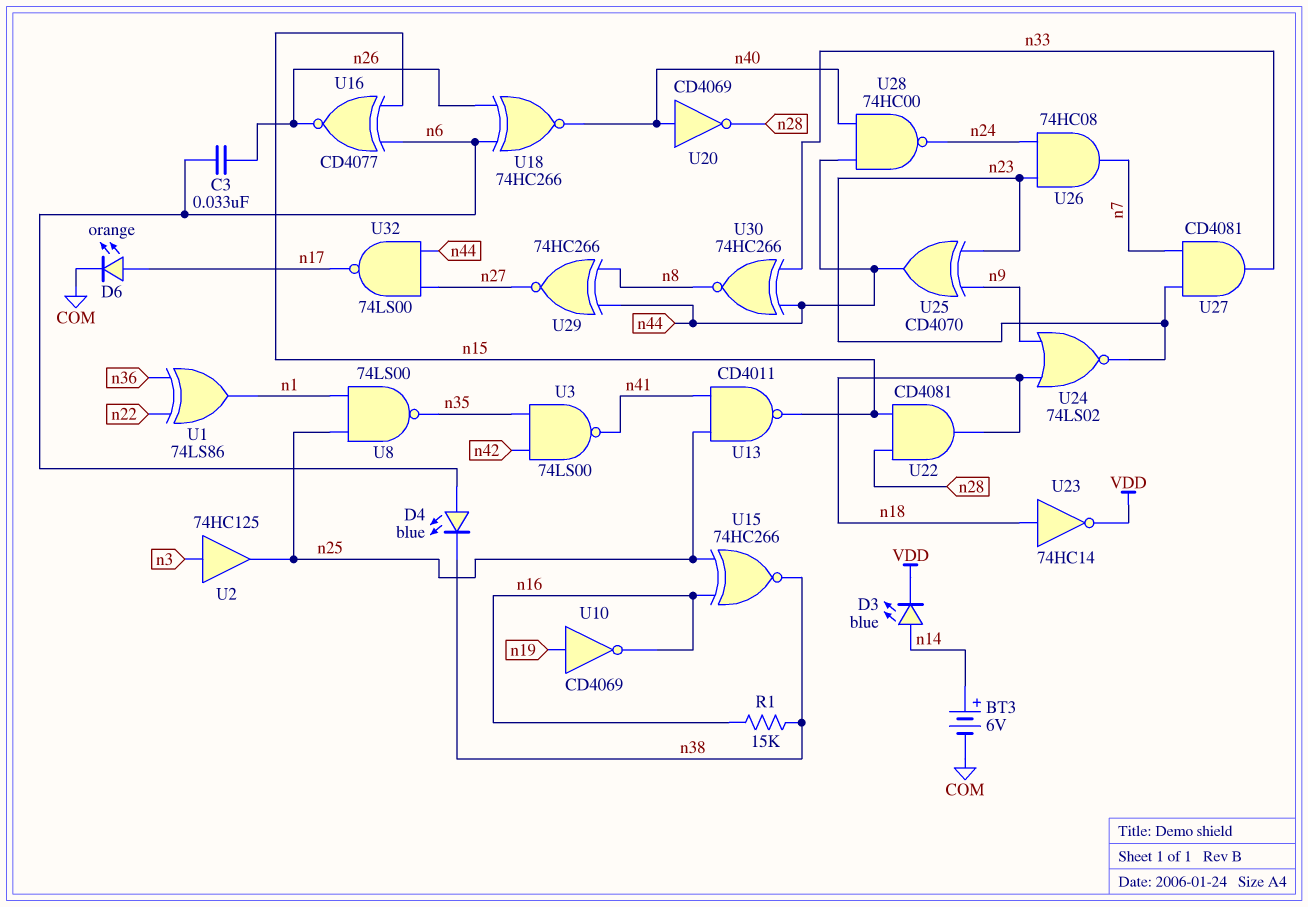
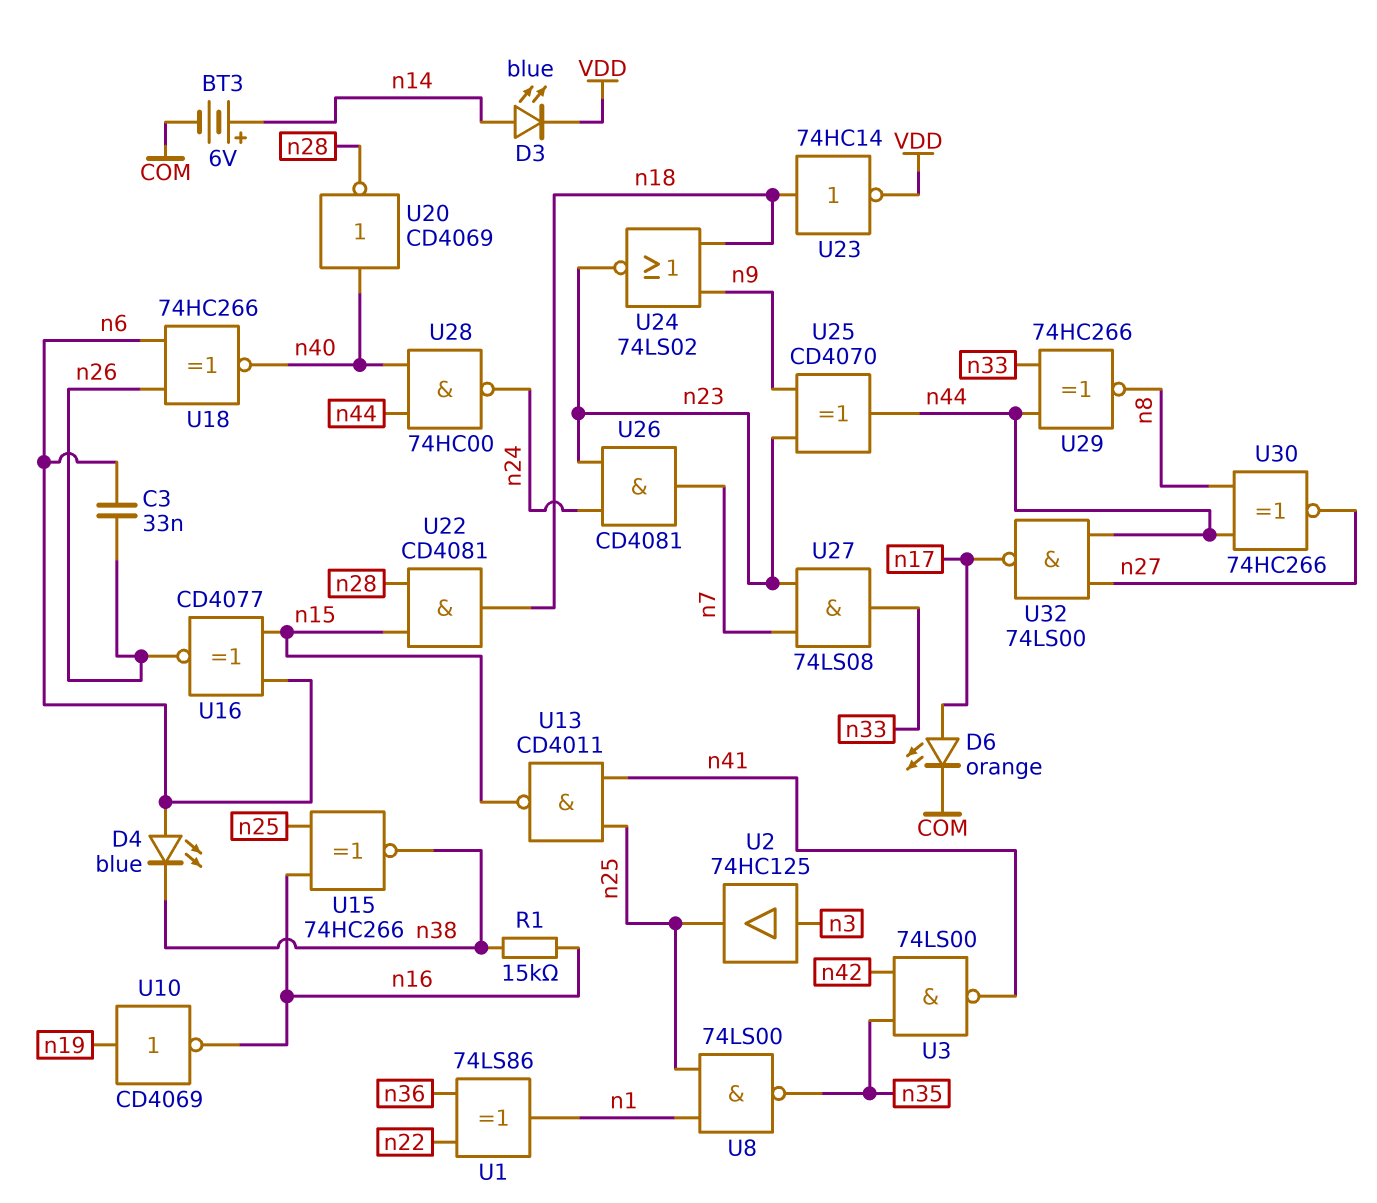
U26: AND 74HC08 (in n23, in n24, out n7) -> AND CD4081 (in n23, in n24, out n7)
U27: AND CD4081 (in n7, in n23, out n33) -> AND 74LS08 (in n7, in n23, out n33)
U29: XNOR 74HC266 (in n8, in n44, out n27) -> XNOR 74HC266 (in n33, in n44, out n8)
U30: XNOR 74HC266 (in n33, in n44, out n8) -> XNOR 74HC266 (in n8, in n44, out n27)

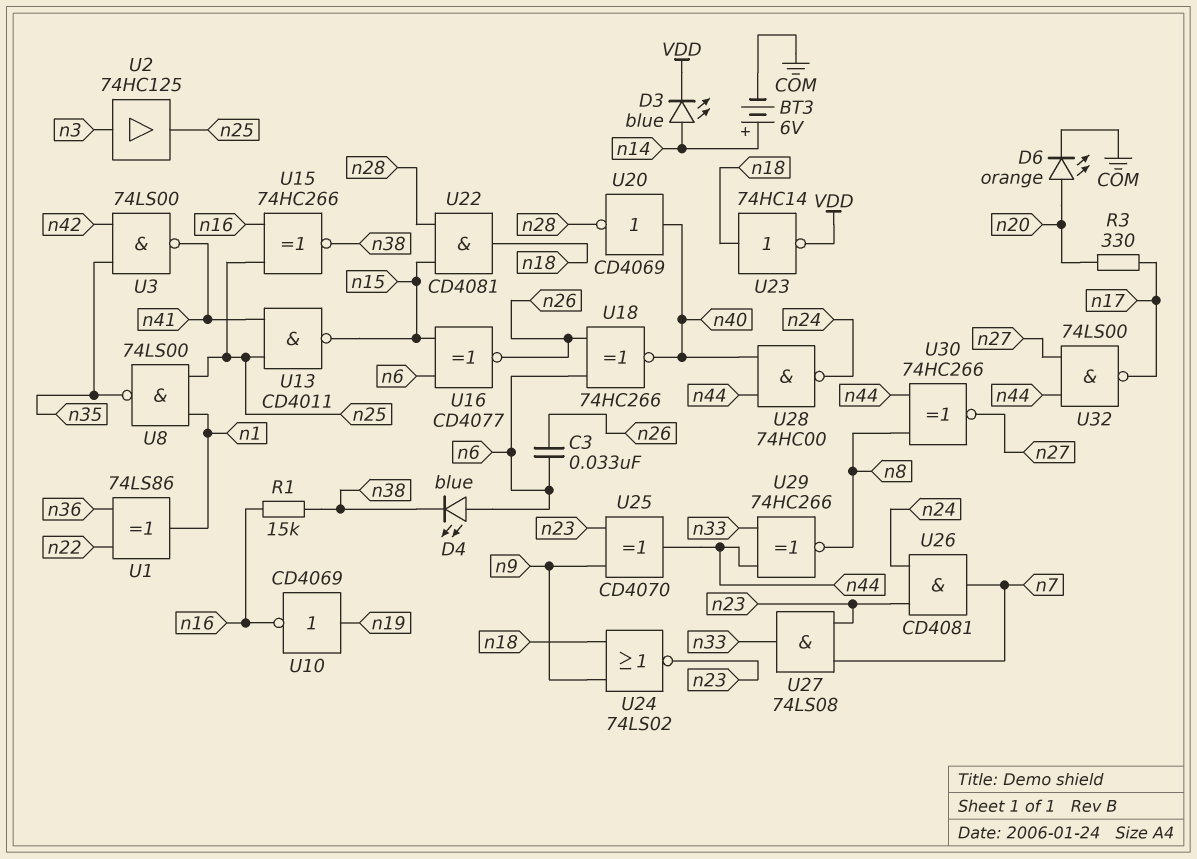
D6: LED orange (A n17, K COM) -> LED orange (A n20, K COM)
R3: none -> 330 (n17, n20)

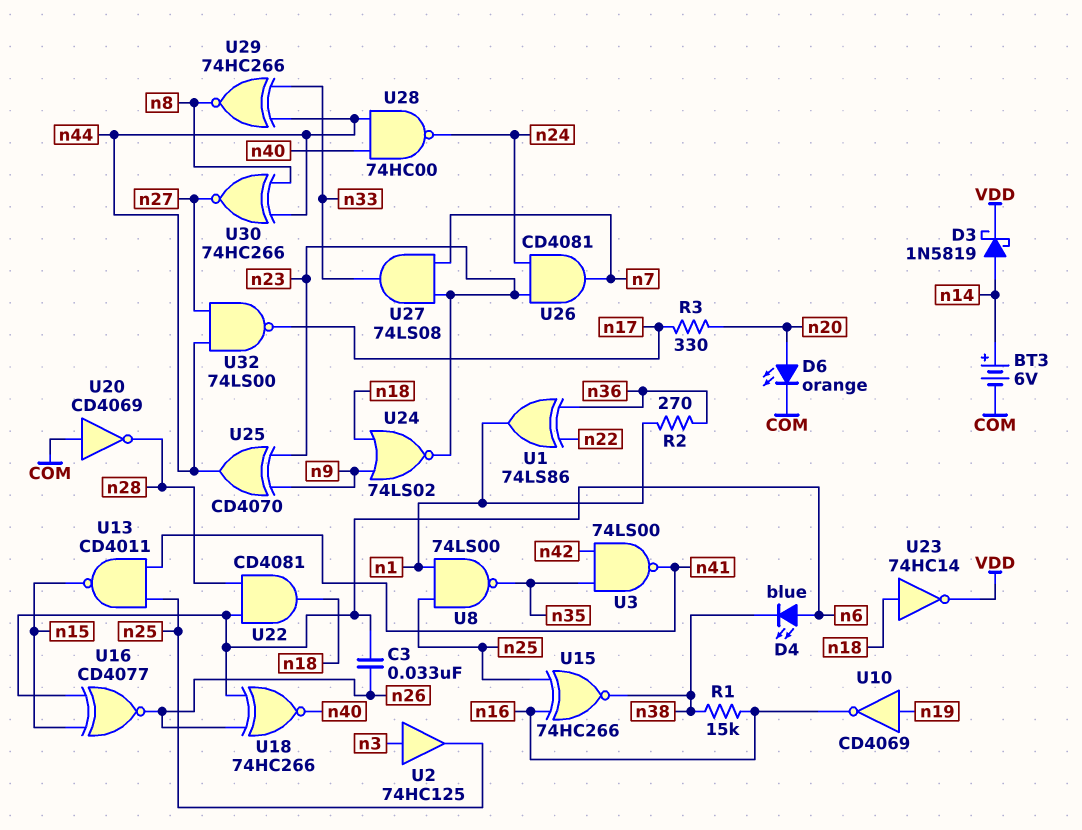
D3: LED blue (A n14, K VDD) -> schottky 1N5819 (A n14, K VDD)
R2: none -> 270 (n1, n36)
U20: NOT CD4069 (in n40, out n28) -> NOT CD4069 (in COM, out n28)
U22: AND CD4081 (in n15, in n28, out n18) -> AND CD4081 (in n6, in n28, out n18)

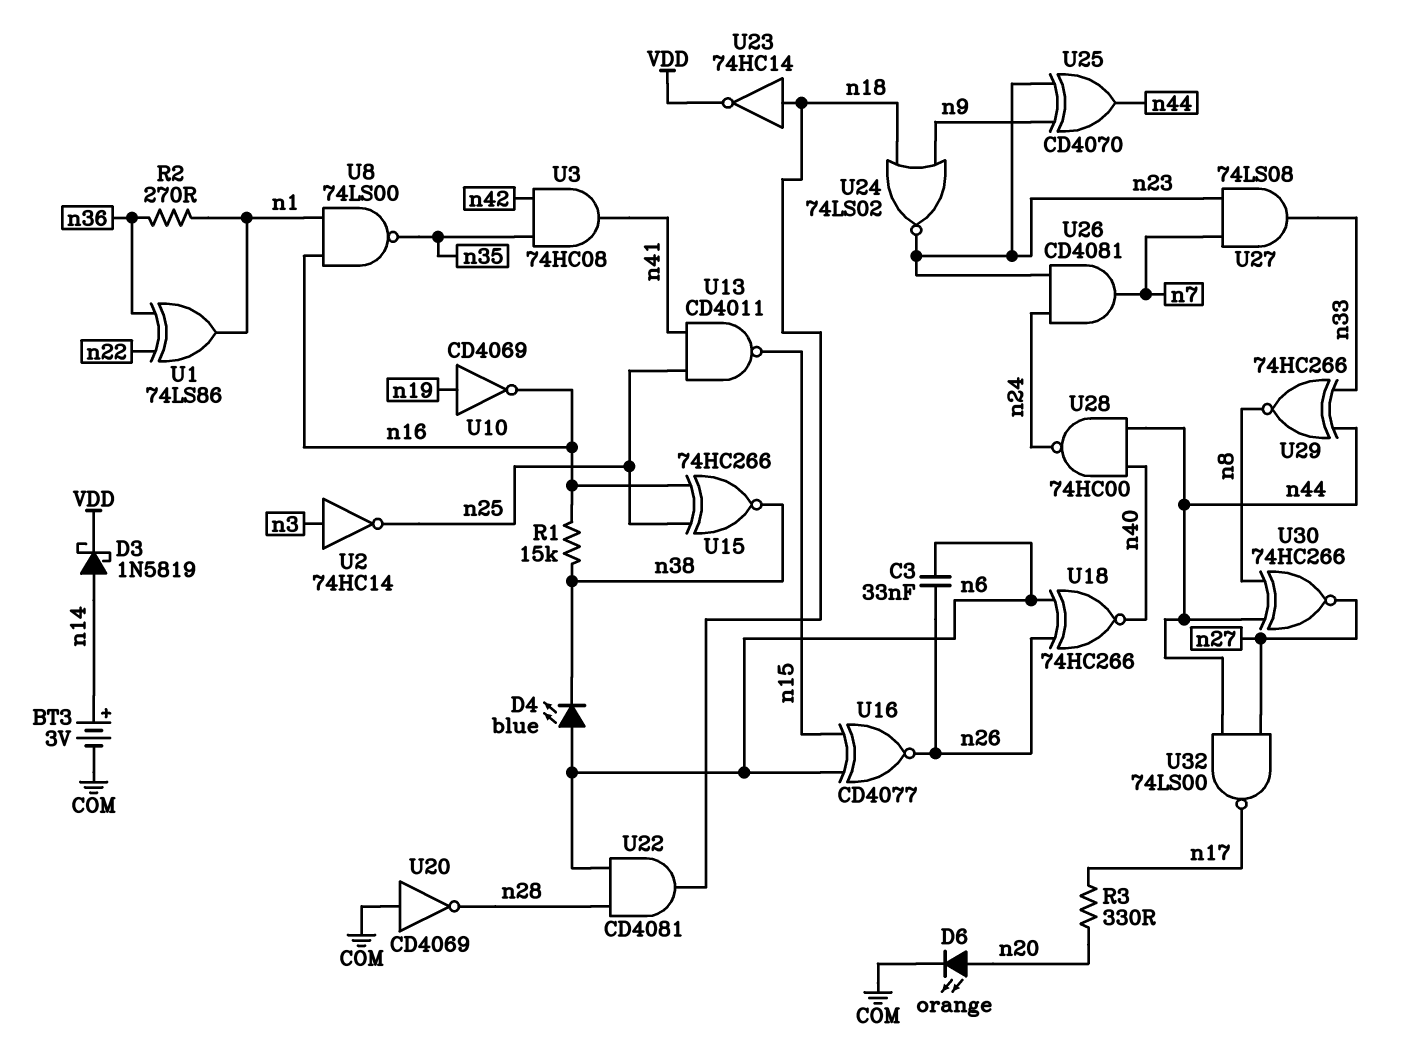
BT3: 6V (plus n14, minus COM) -> 3V (plus n14, minus COM)
U2: buffer 74HC125 (in n3, out n25) -> NOT 74HC14 (in n3, out n25)
U3: NAND 74LS00 (in n35, in n42, out n41) -> AND 74HC08 (in n35, in n42, out n41)
U8: NAND 74LS00 (in n1, in n25, out n35) -> NAND 74LS00 (in n1, in n16, out n35)

